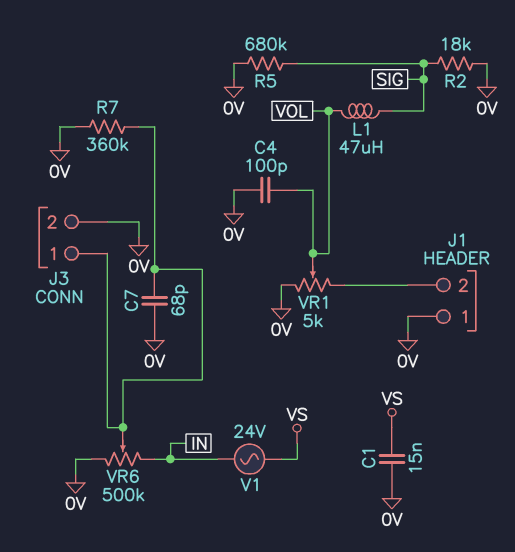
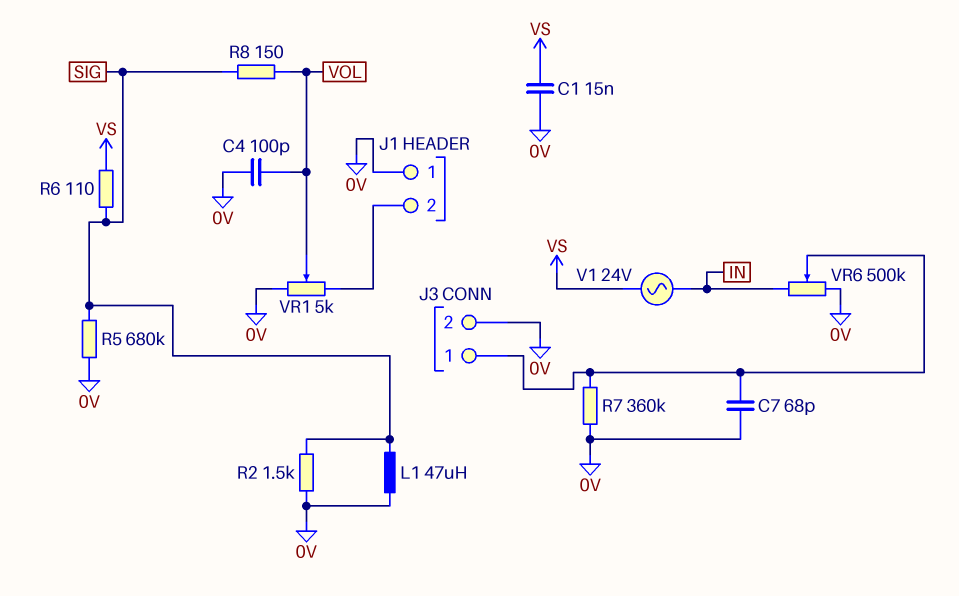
L1: 47uH (SIG, VOL) -> 47uH (0V, SIG)
R2: 18k (0V, SIG) -> 1.5k (0V, SIG)
R6: none -> 110 (SIG, VS)
R8: none -> 150 (SIG, VOL)

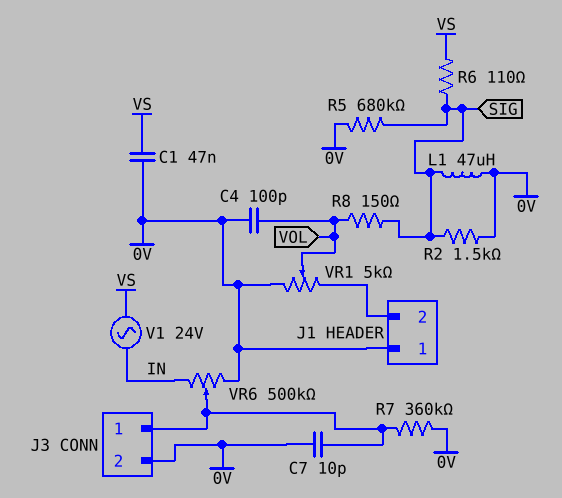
C1: 15nF (0V, VS) -> 47nF (0V, VS)
C7: 68pF (0V, J3/1) -> 10pF (0V, J3/1)

